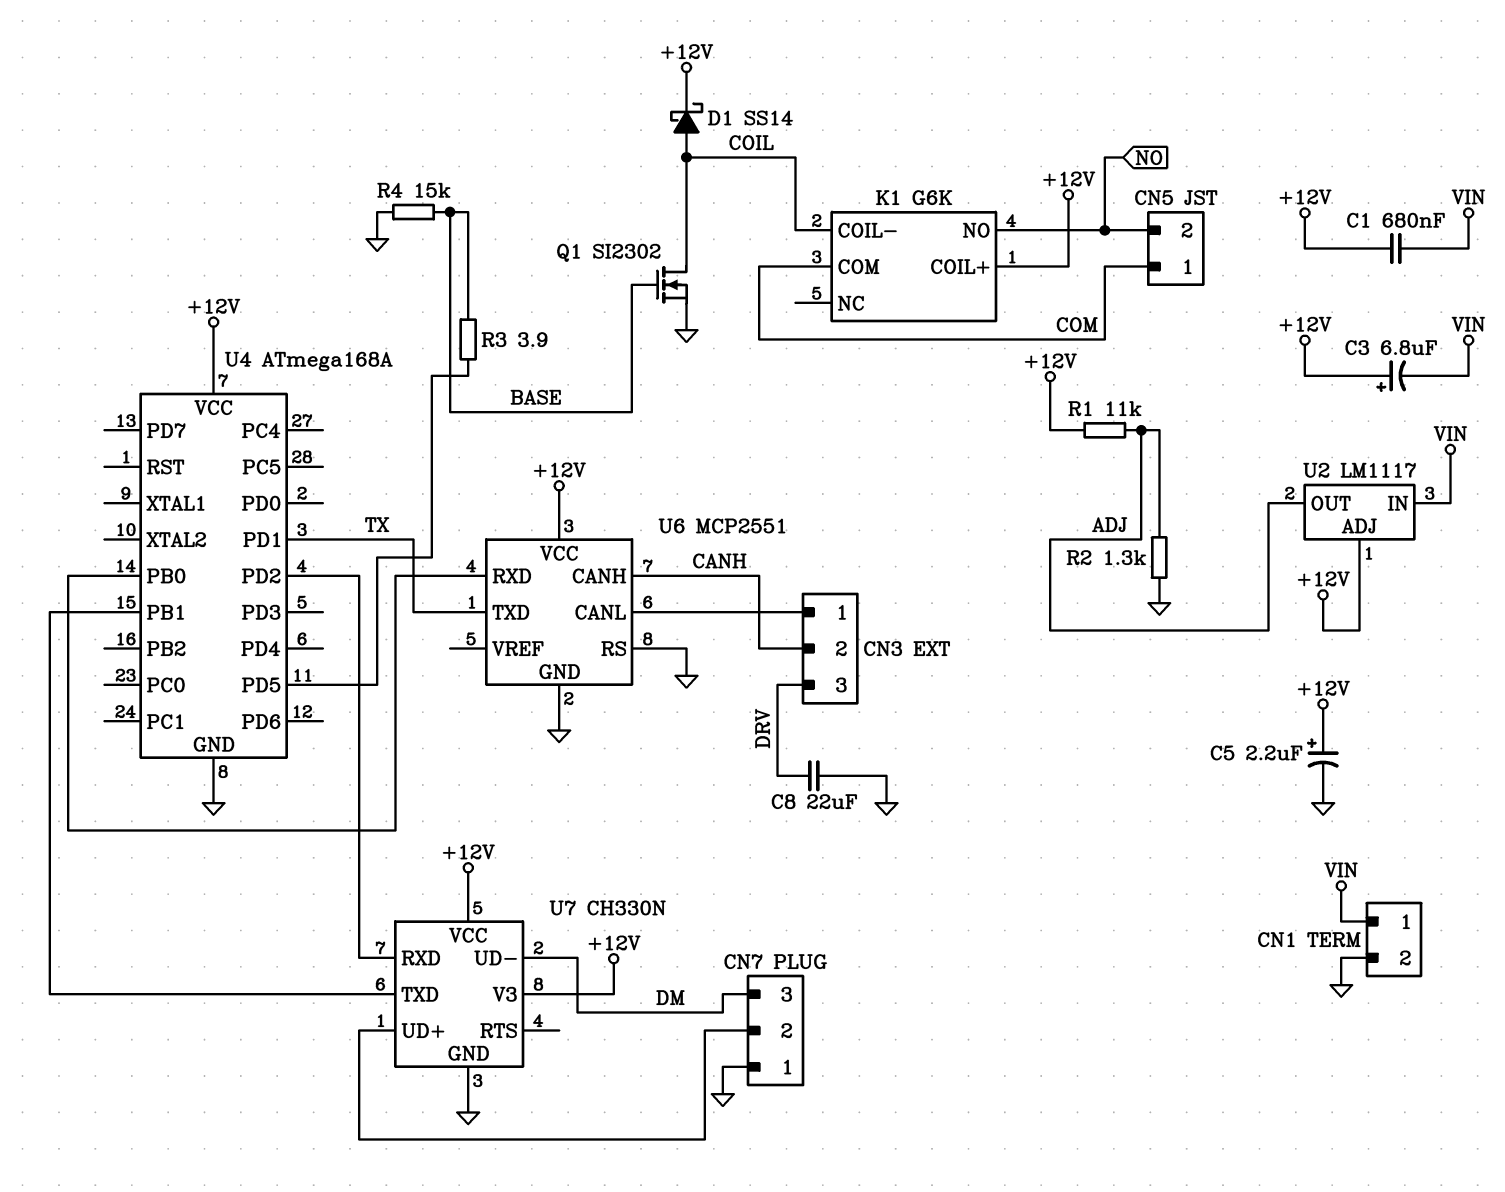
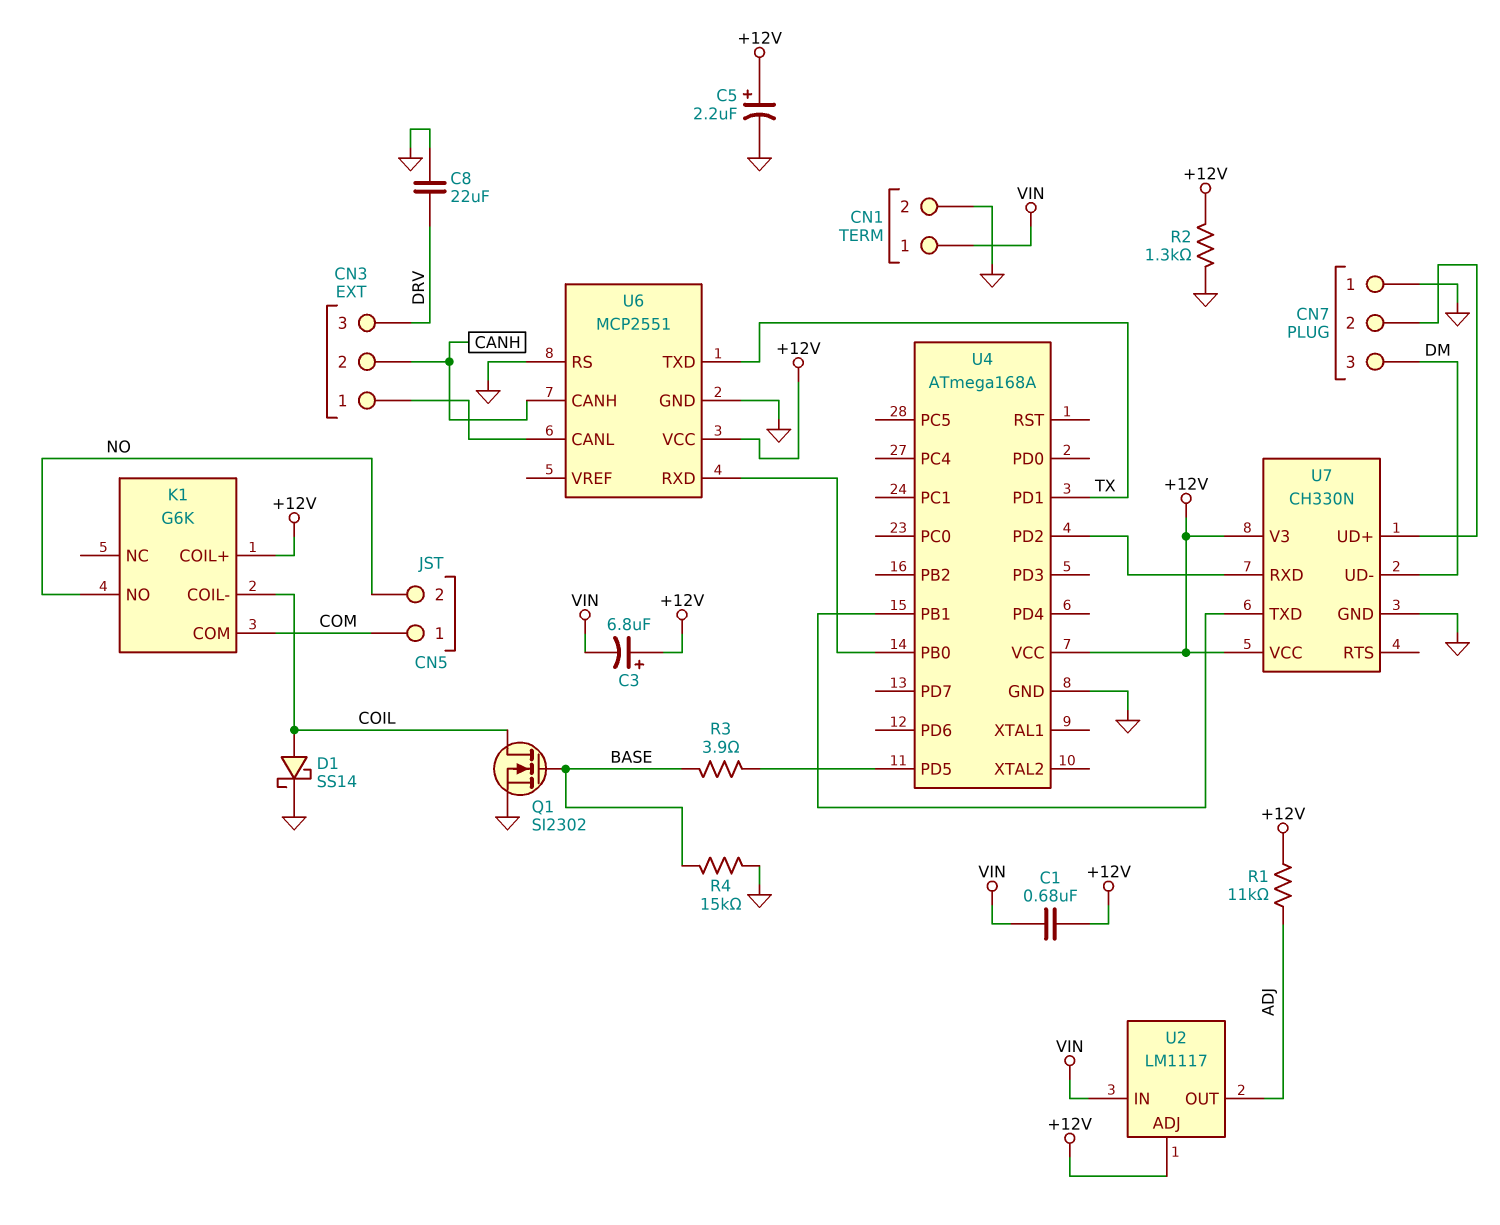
D1: schottky SS14 (A COIL, K +12V) -> schottky SS14 (A COIL, K GND)
R2: 1.3k (ADJ, GND) -> 1.3k (+12V, GND)

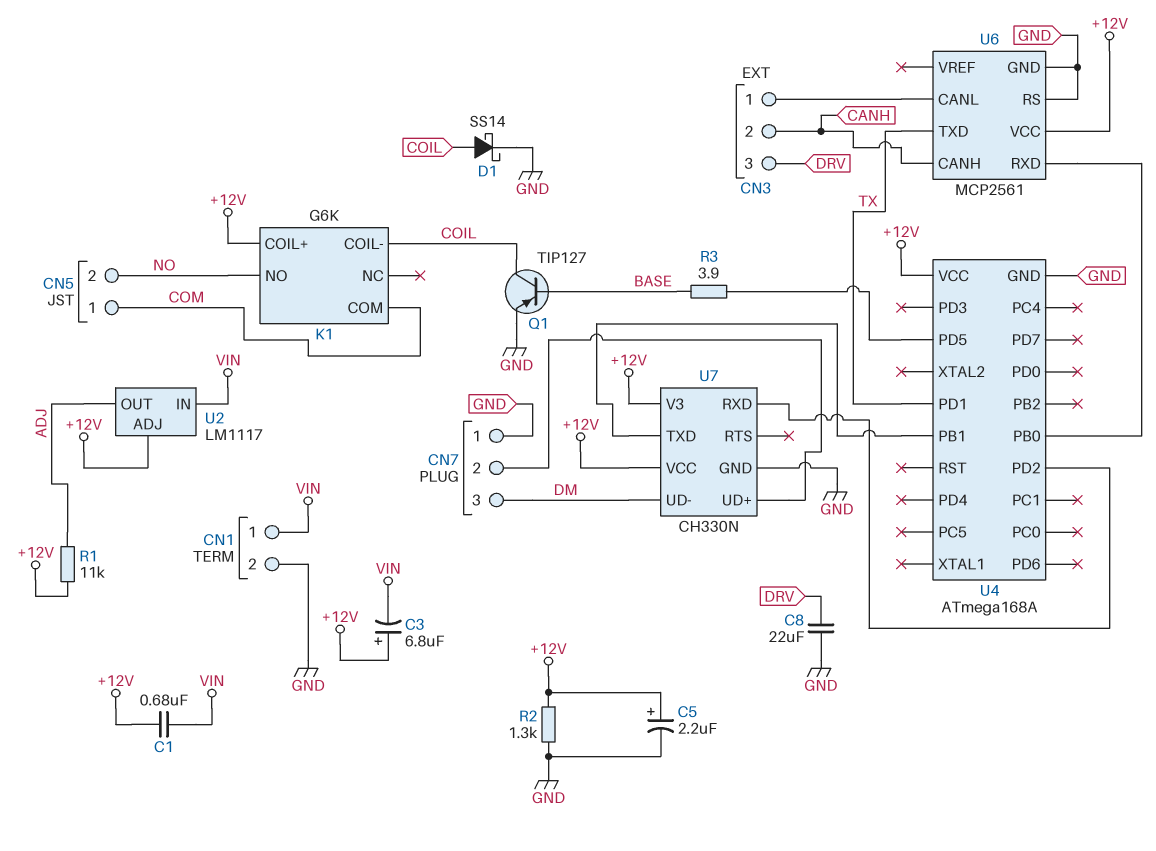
Q1: NMOS SI2302 (G BASE, D COIL, S GND) -> PNP TIP127 (B BASE, C COIL, E GND)
R4: 15k (BASE, GND) -> none
U6: MCP2551 -> MCP2561

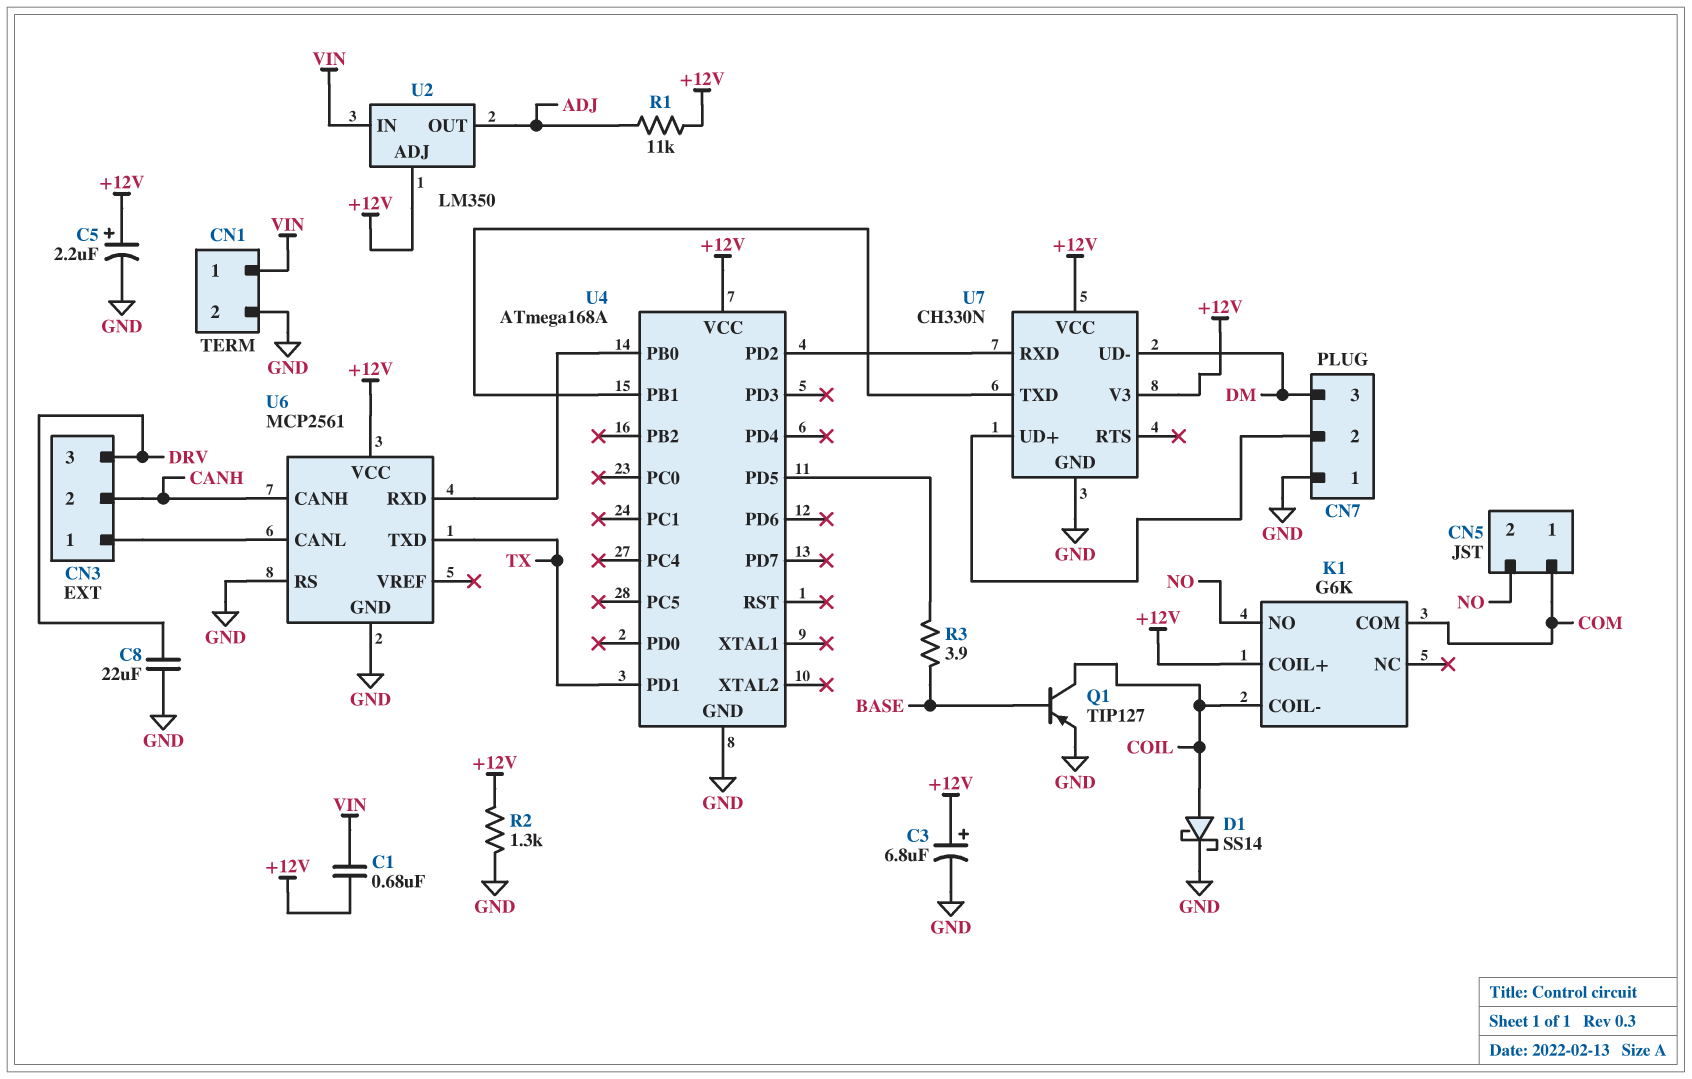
C3: 6.8uF (plus +12V, minus VIN) -> 6.8uF (plus +12V, minus GND)
U2: LM1117 -> LM350

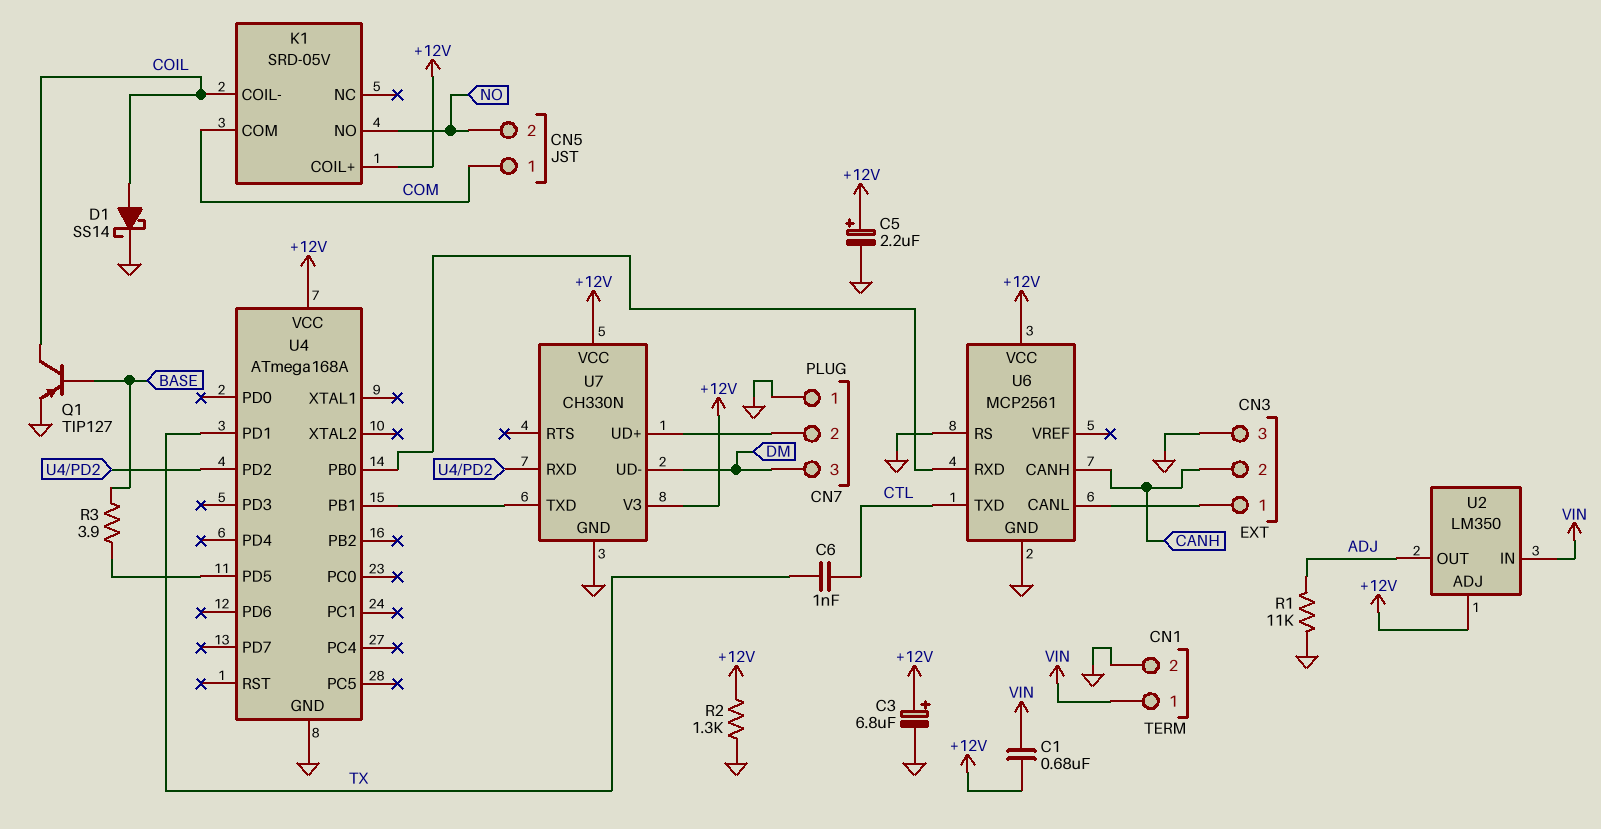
C6: none -> 1nF (CTL, TX)
C8: 22uF (DRV, GND) -> none
CN3 pin 3: DRV -> GND
K1: G6K -> SRD-05V
R1: 11k (+12V, ADJ) -> 11k (ADJ, GND)
U6 pin TXD: TX -> CTL

